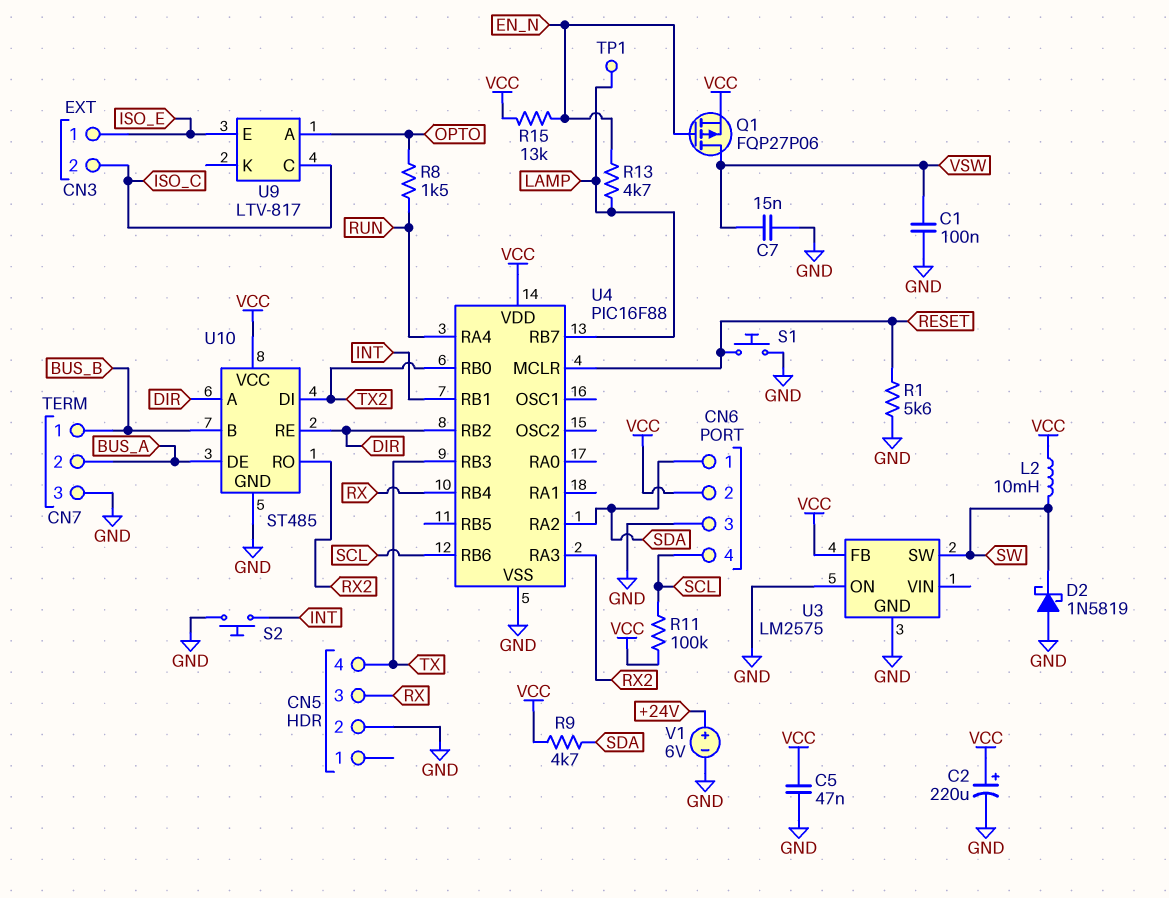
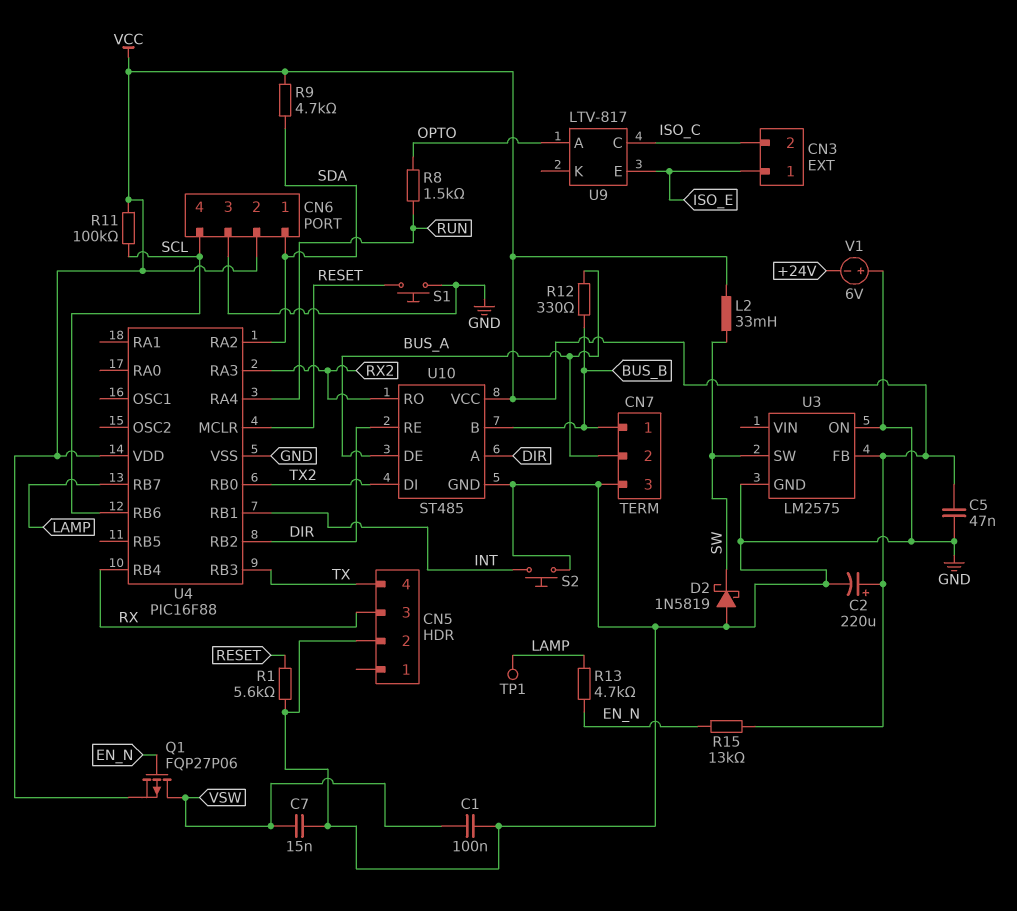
L2: 10mH (SW, VCC) -> 33mH (SW, VCC)
R12: none -> 330 (BUS_A, BUS_B)
V1: 6V (plus +24V, minus GND) -> 6V (plus GND, minus +24V)

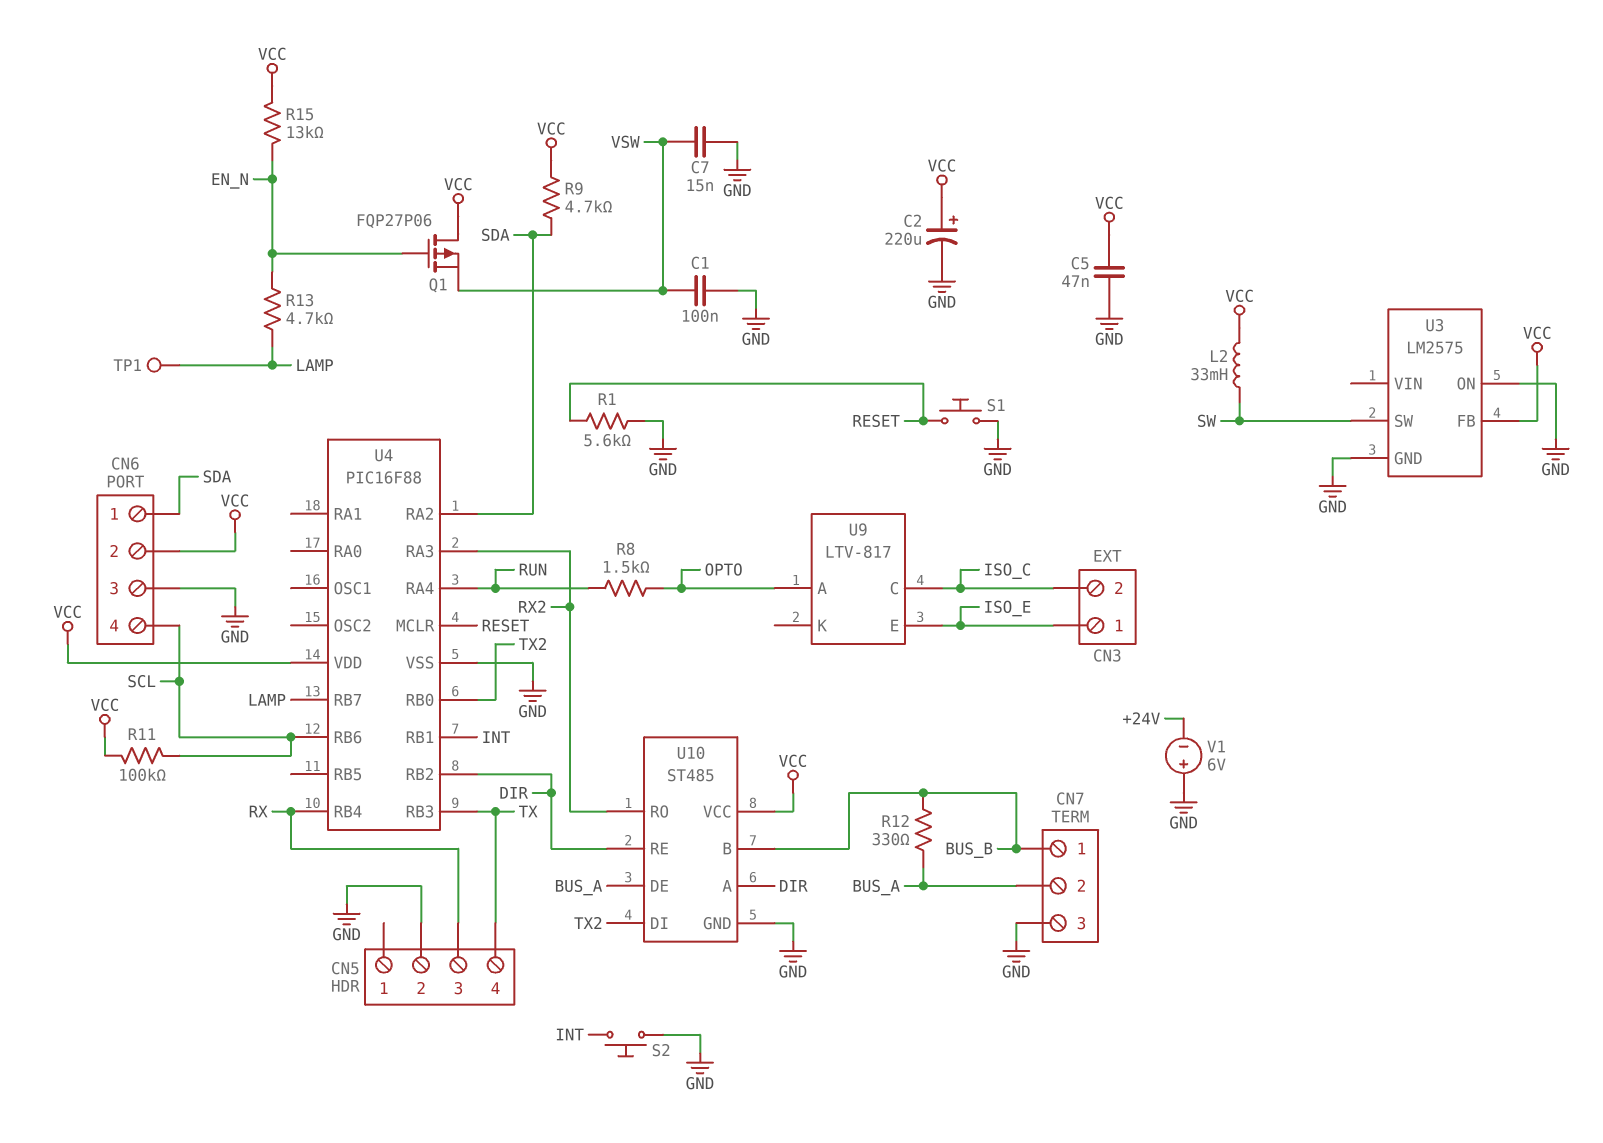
D2: schottky 1N5819 (A GND, K SW) -> none
Q1: PMOS FQP27P06 (G EN_N, D VSW, S VCC) -> PMOS FQP27P06 (G EN_N, D VCC, S VSW)

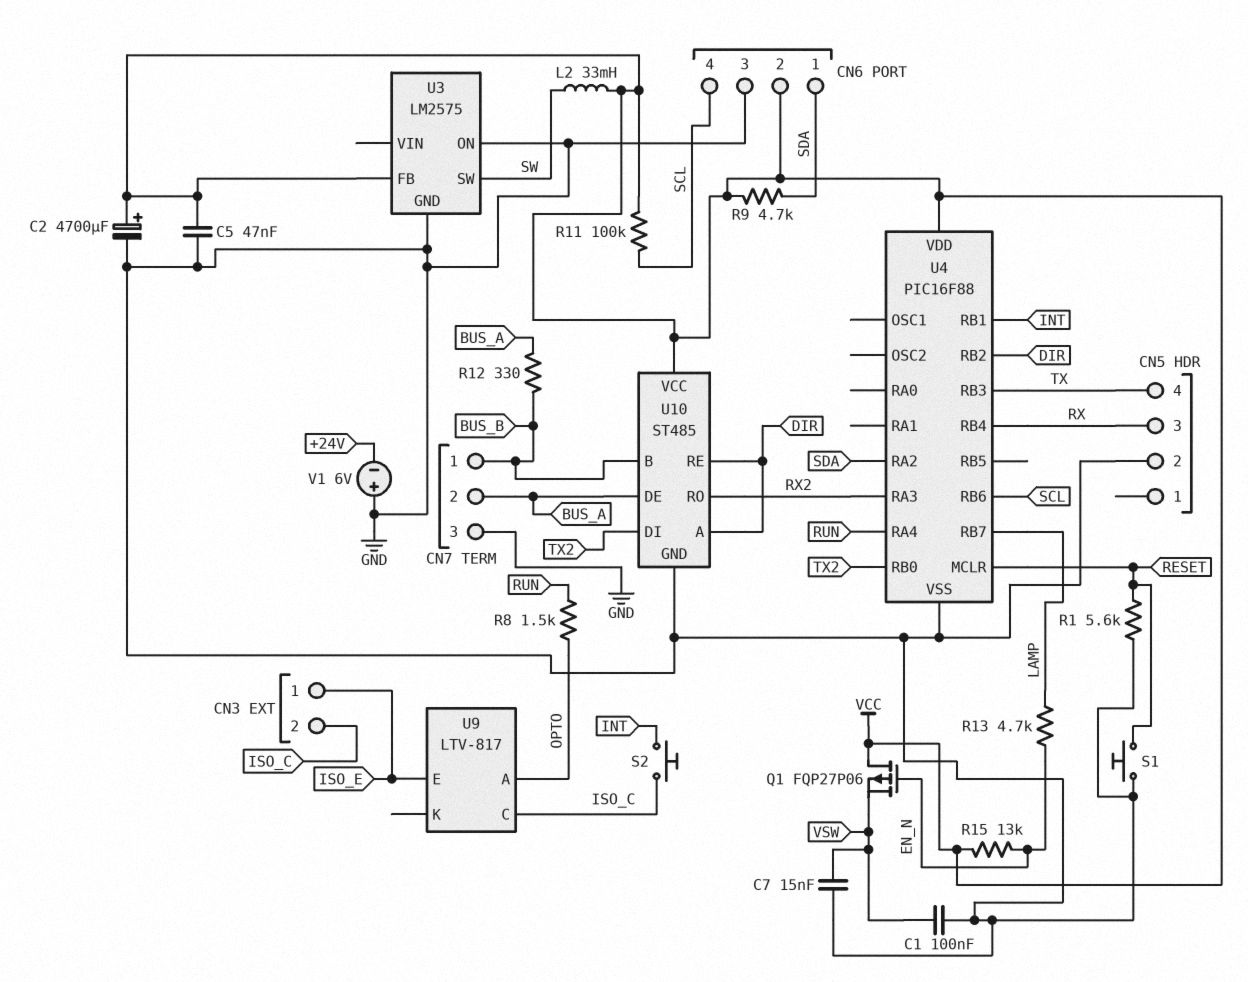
C2: 220uF (plus VCC, minus GND) -> 4700uF (plus VCC, minus GND)
S2: button (GND, INT) -> button (INT, ISO_C)
TP1: test point (LAMP) -> none

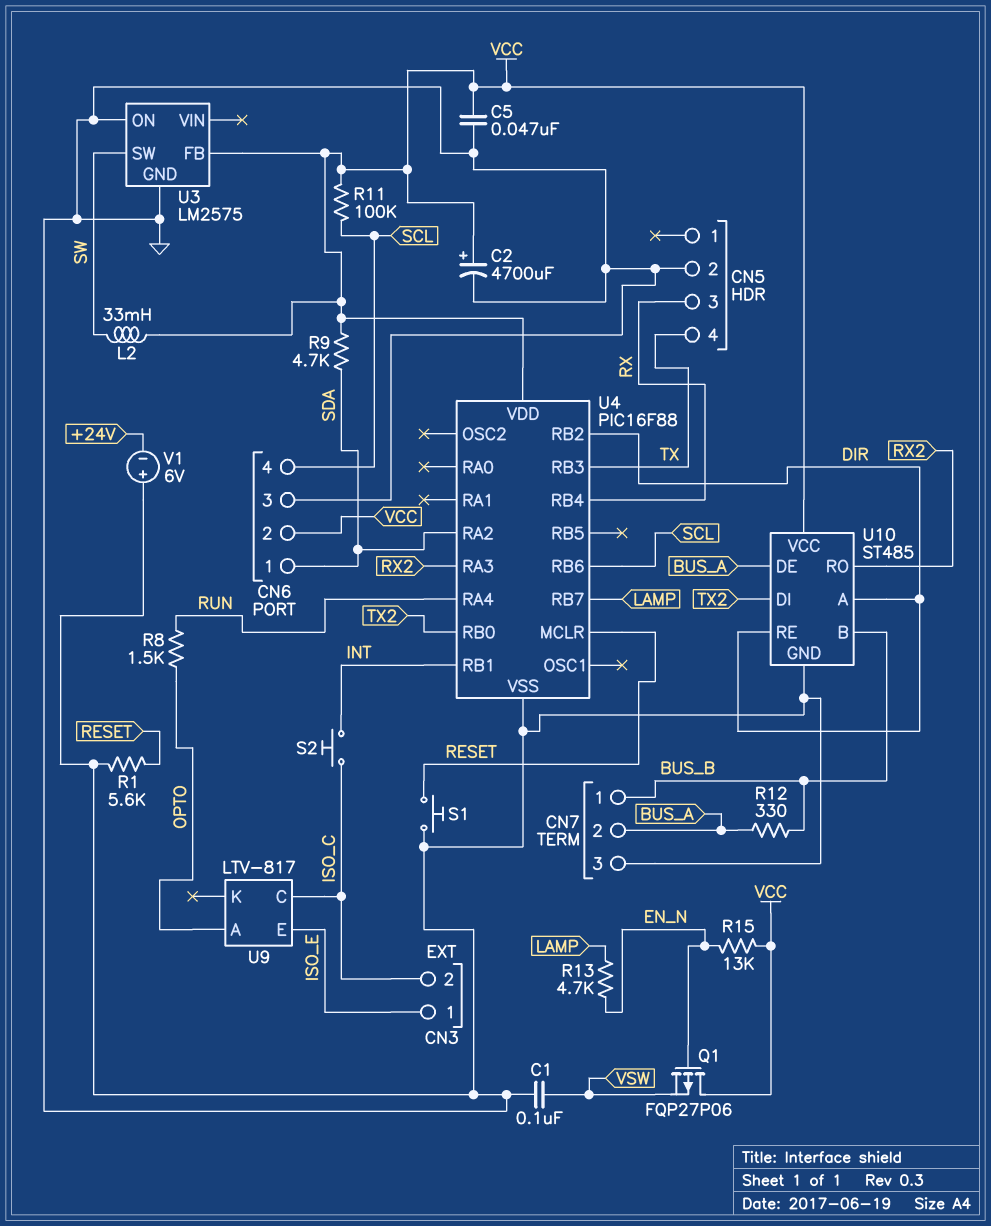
C7: 15nF (GND, VSW) -> none

